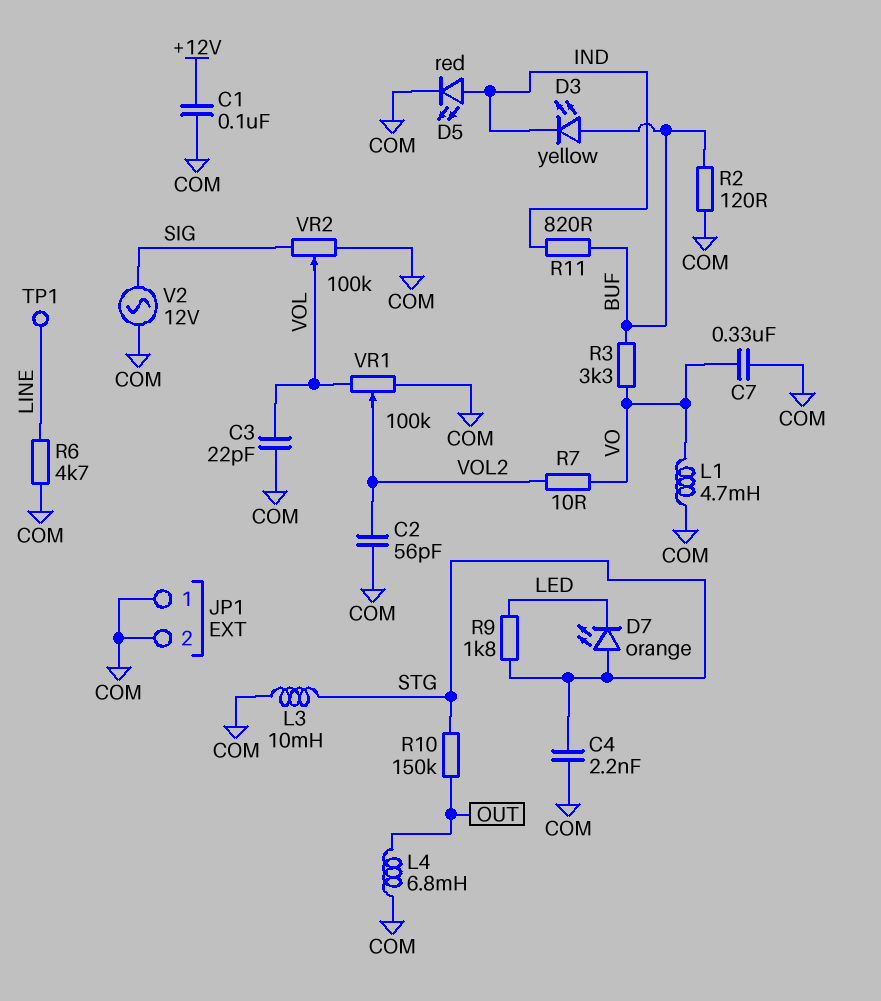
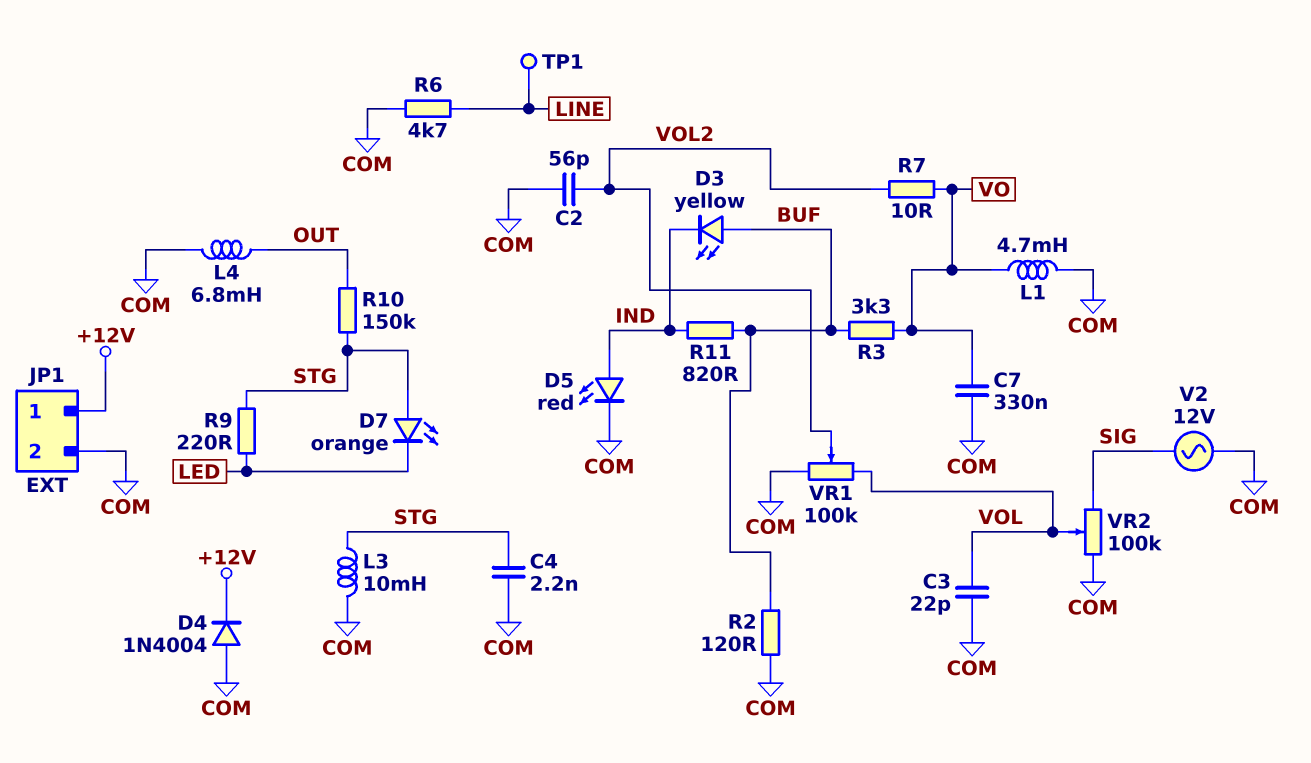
C1: 100nF (+12V, COM) -> none
D4: none -> diode 1N4004 (A COM, K +12V)
JP1 pin 1: COM -> +12V
R9: 1.8k (LED, STG) -> 220 (LED, STG)

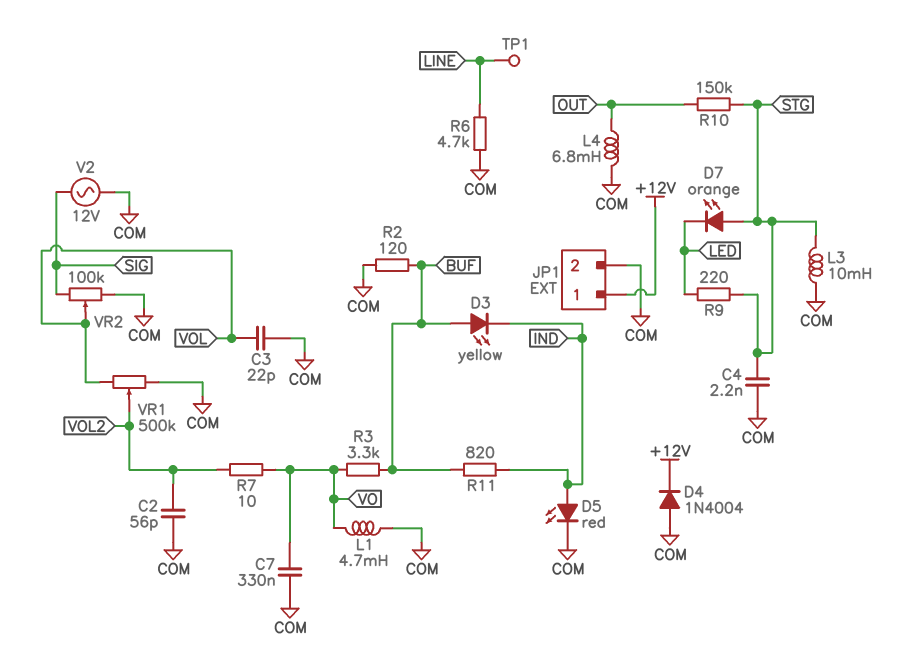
VR1: 100k (COM, VOL, wiper VOL2) -> 500k (COM, VOL, wiper VOL2)

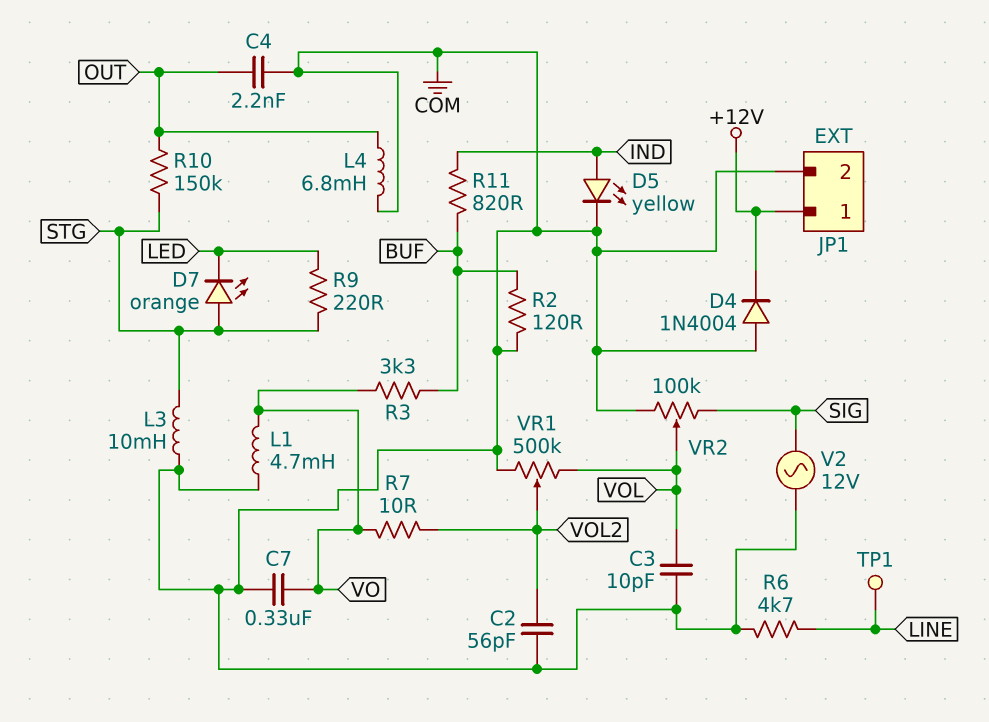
C3: 22pF (COM, VOL) -> 10pF (COM, VOL)
C4: 2.2nF (COM, STG) -> 2.2nF (COM, OUT)
D3: LED yellow (A BUF, K IND) -> none
D5: LED red (A IND, K COM) -> LED yellow (A IND, K COM)

